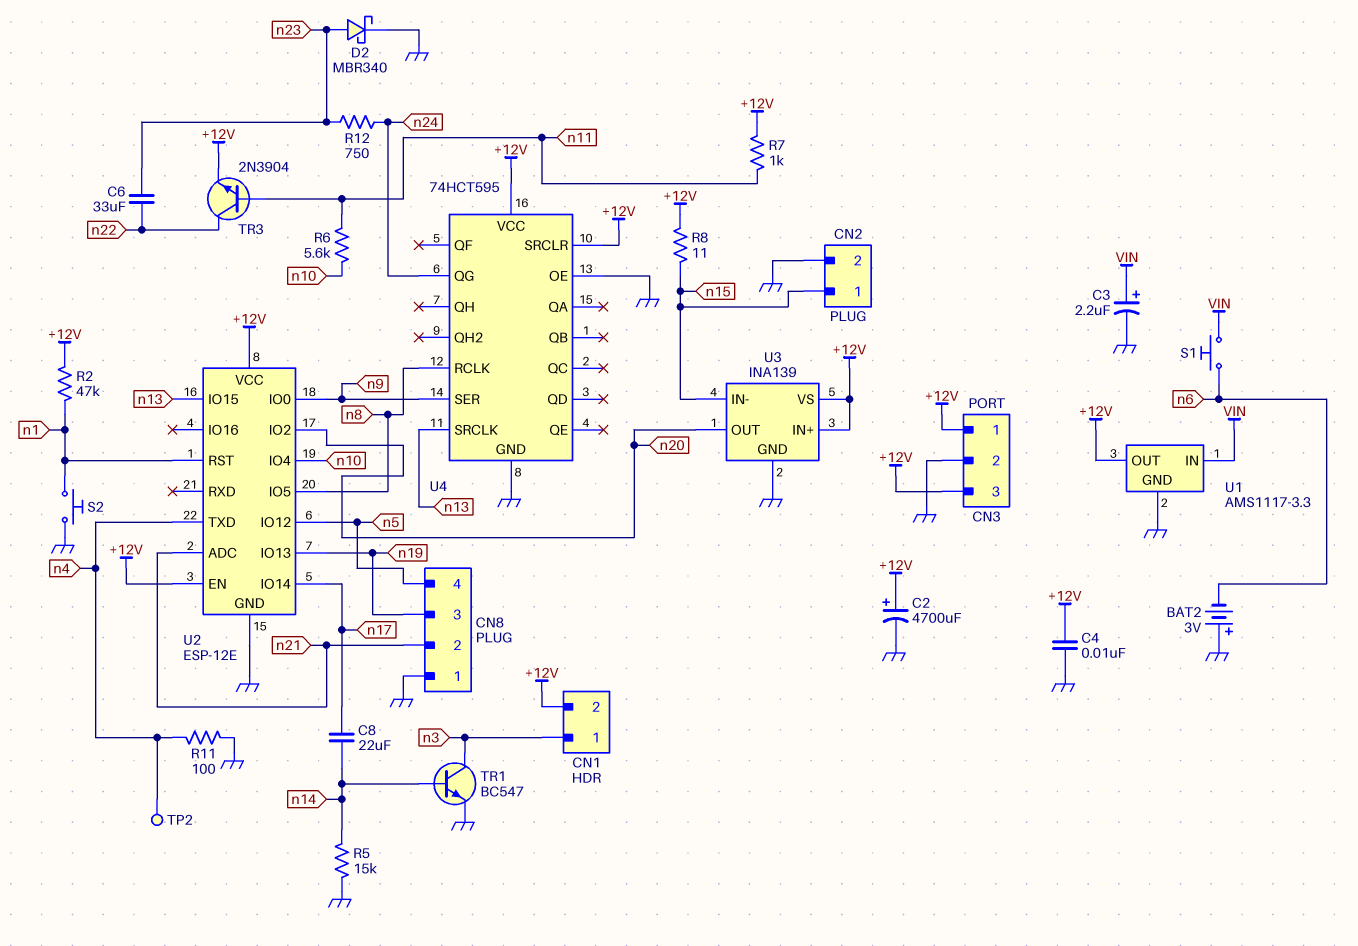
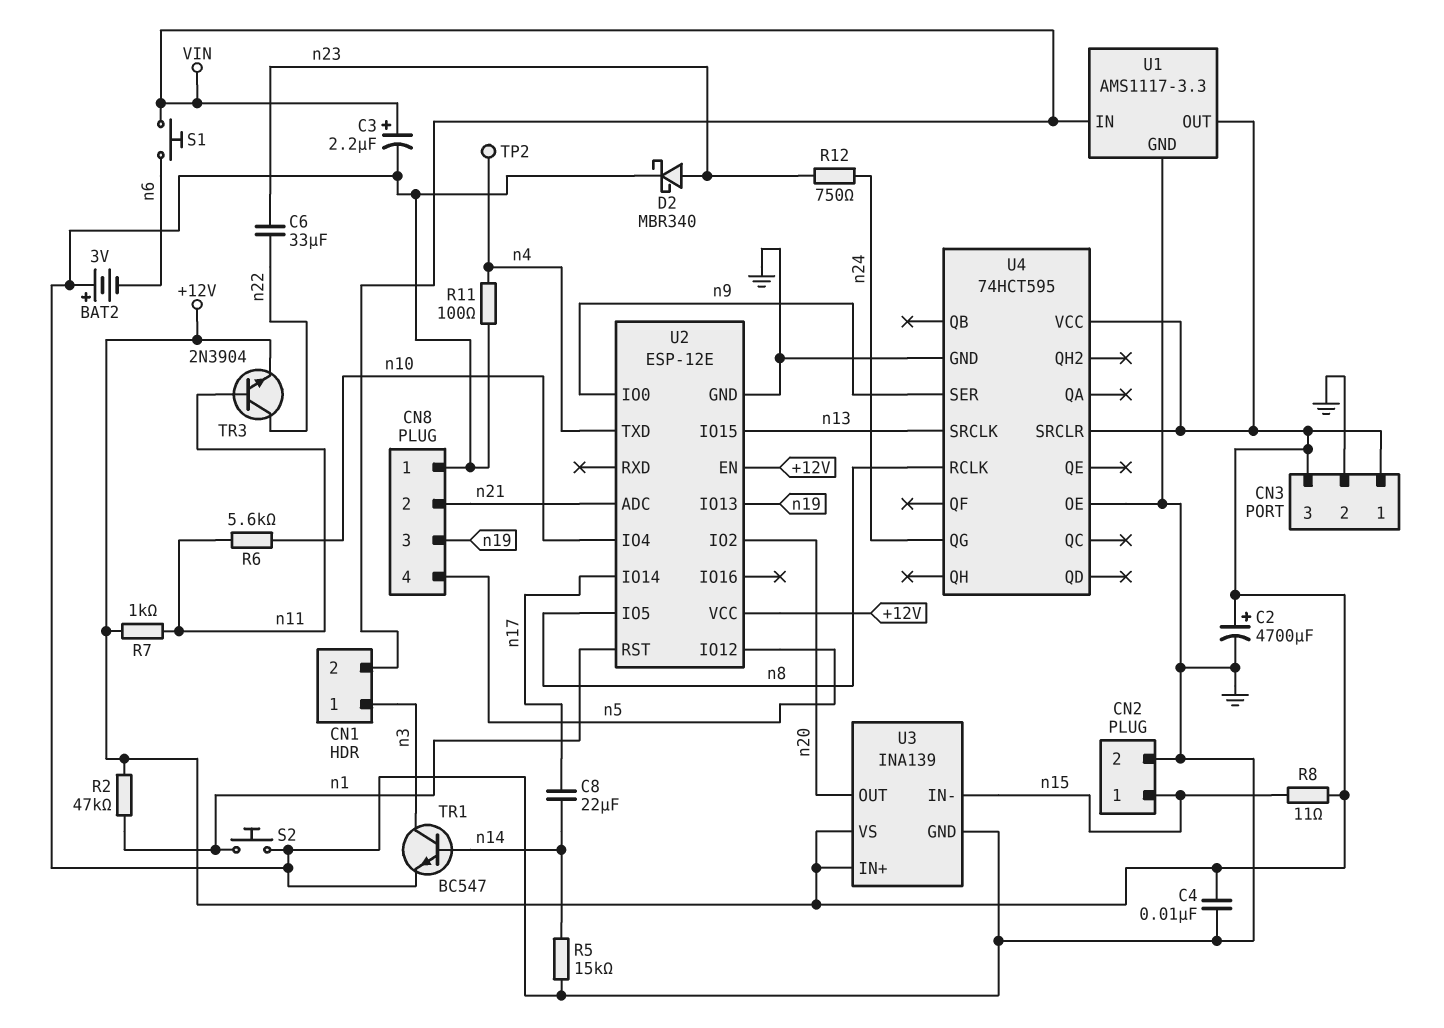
CN1 pin 2: +12V -> VIN

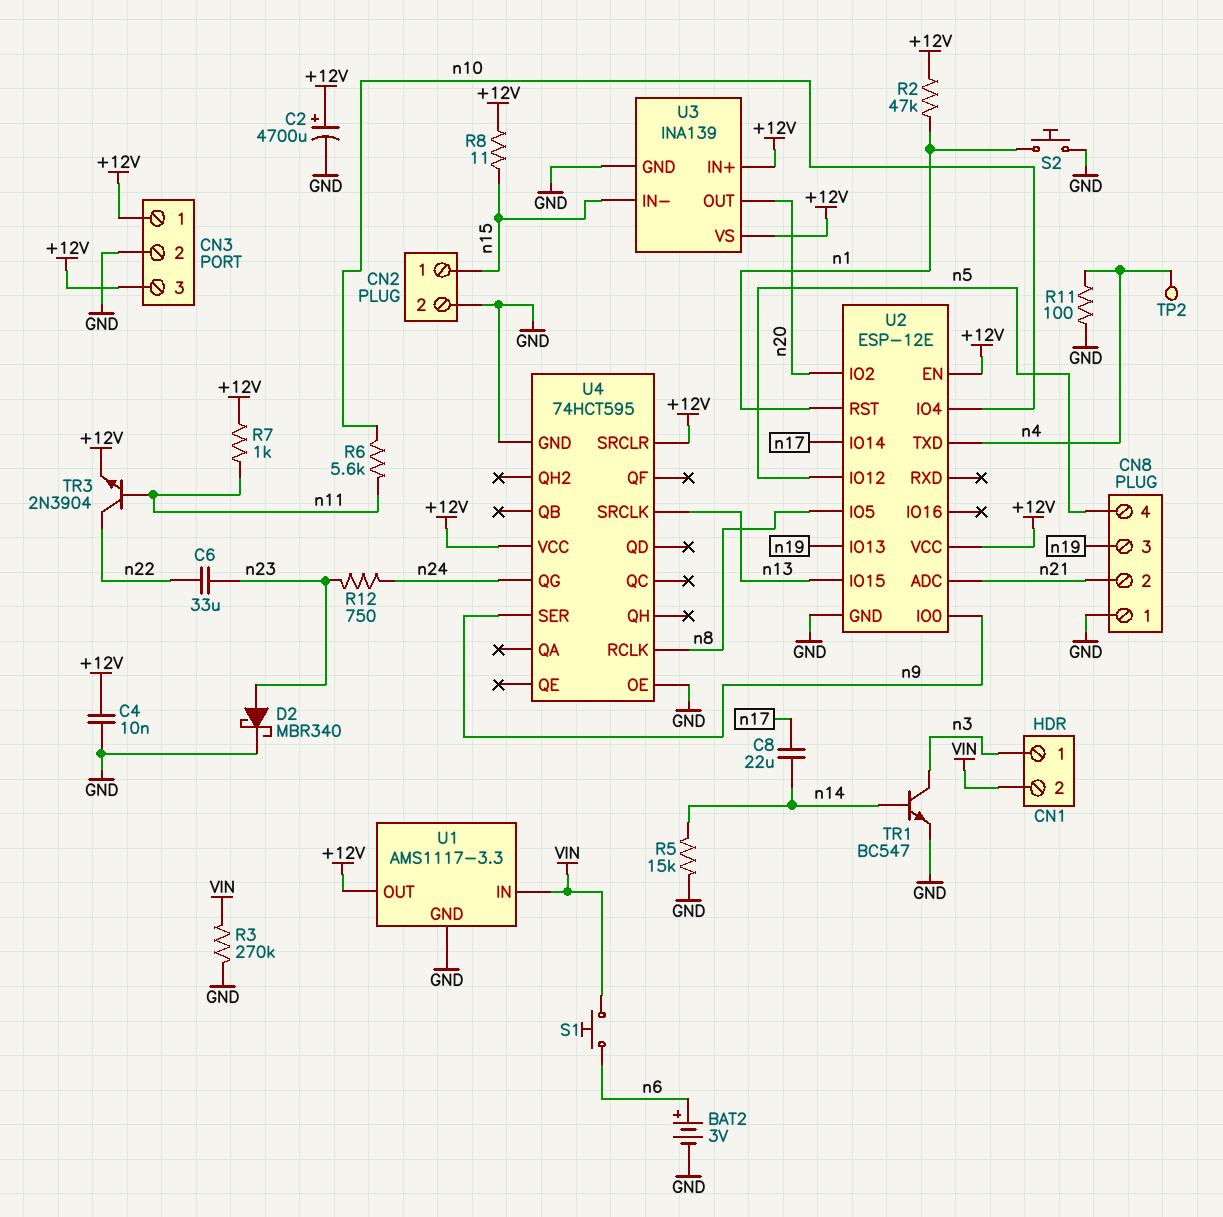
BAT2: 3V (plus GND, minus n6) -> 3V (plus n6, minus GND)
C3: 2.2uF (plus VIN, minus GND) -> none
R3: none -> 270k (GND, VIN)

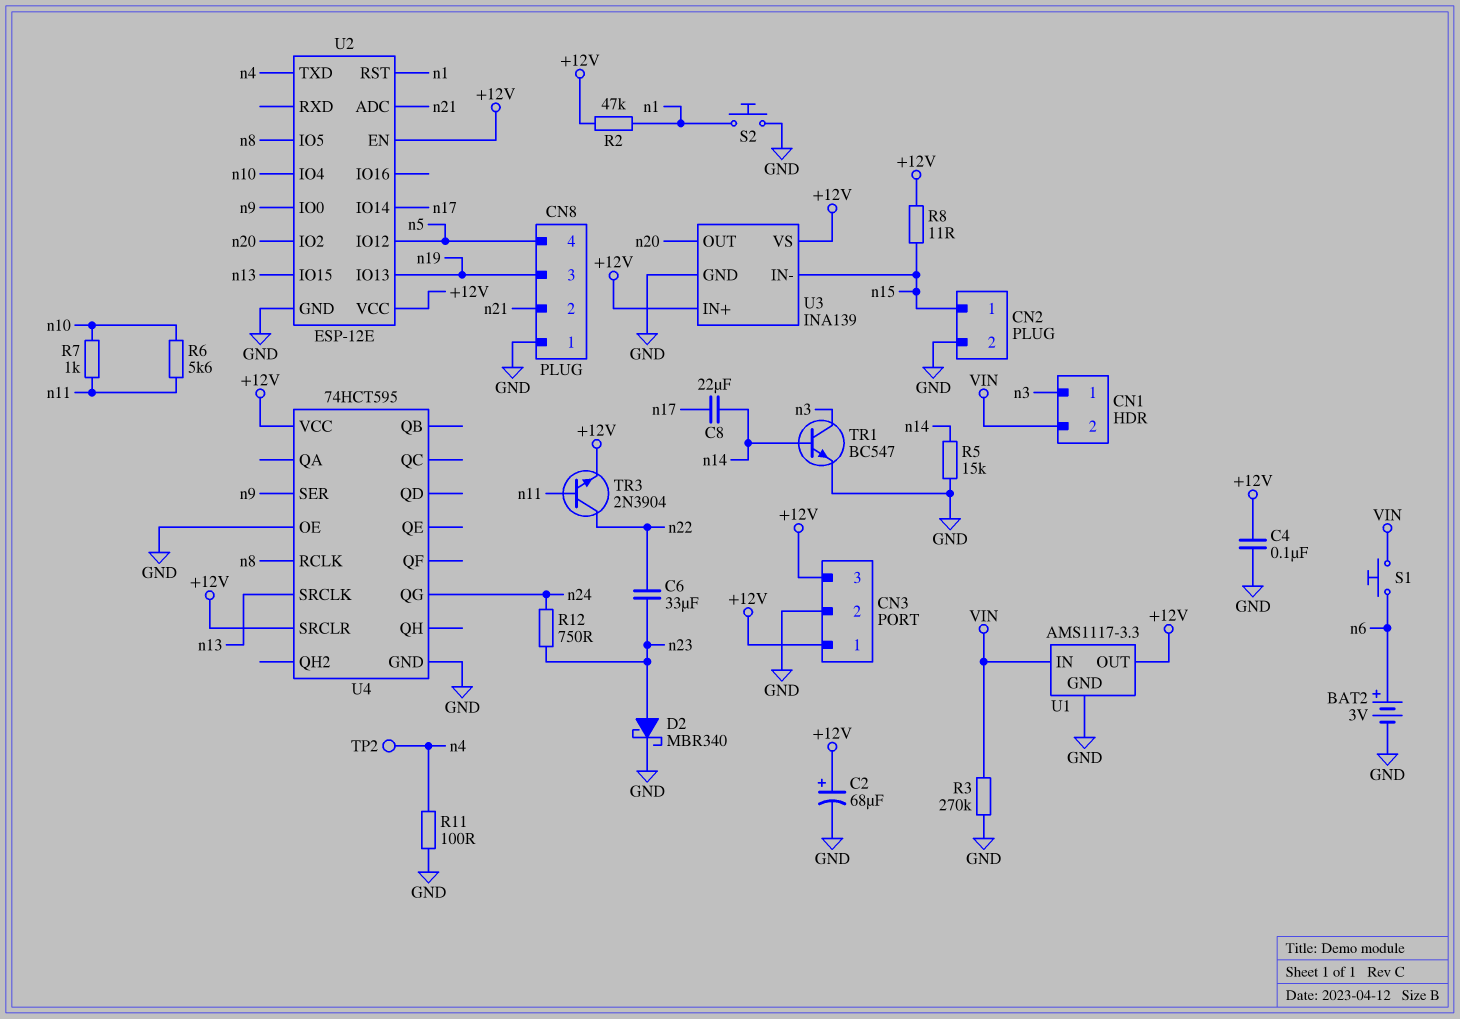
C2: 4700uF (plus +12V, minus GND) -> 68uF (plus +12V, minus GND)
C4: 10nF (+12V, GND) -> 100nF (+12V, GND)
R7: 1k (+12V, n11) -> 1k (n10, n11)

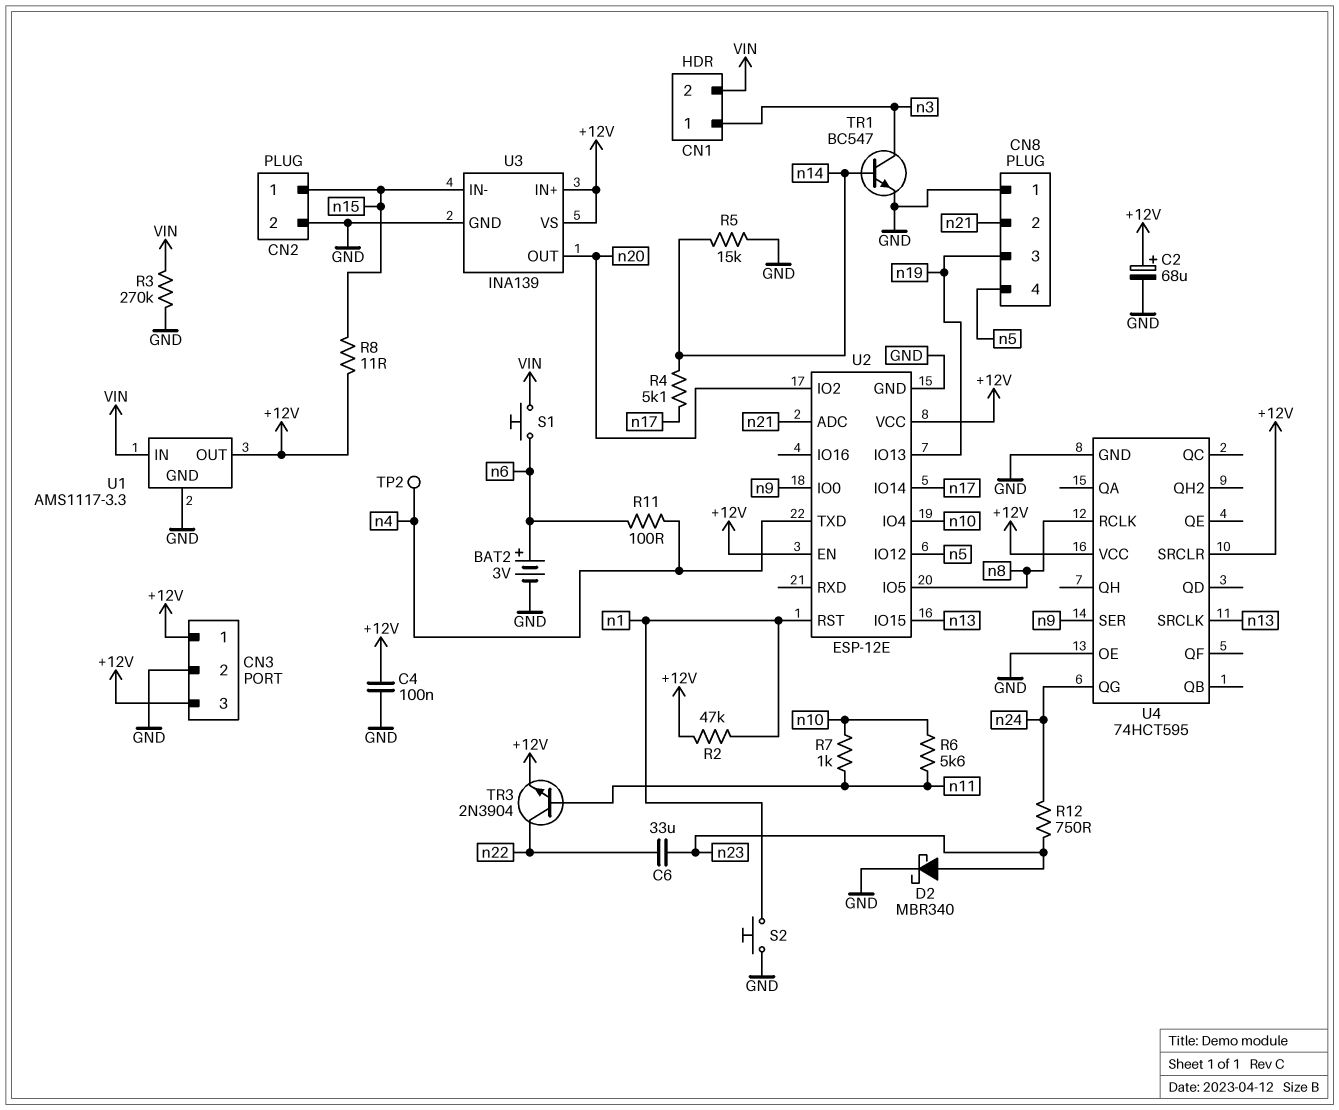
C8: 22uF (n14, n17) -> none
R4: none -> 5.1k (n14, n17)
R11: 100 (GND, n4) -> 100 (n4, n6)

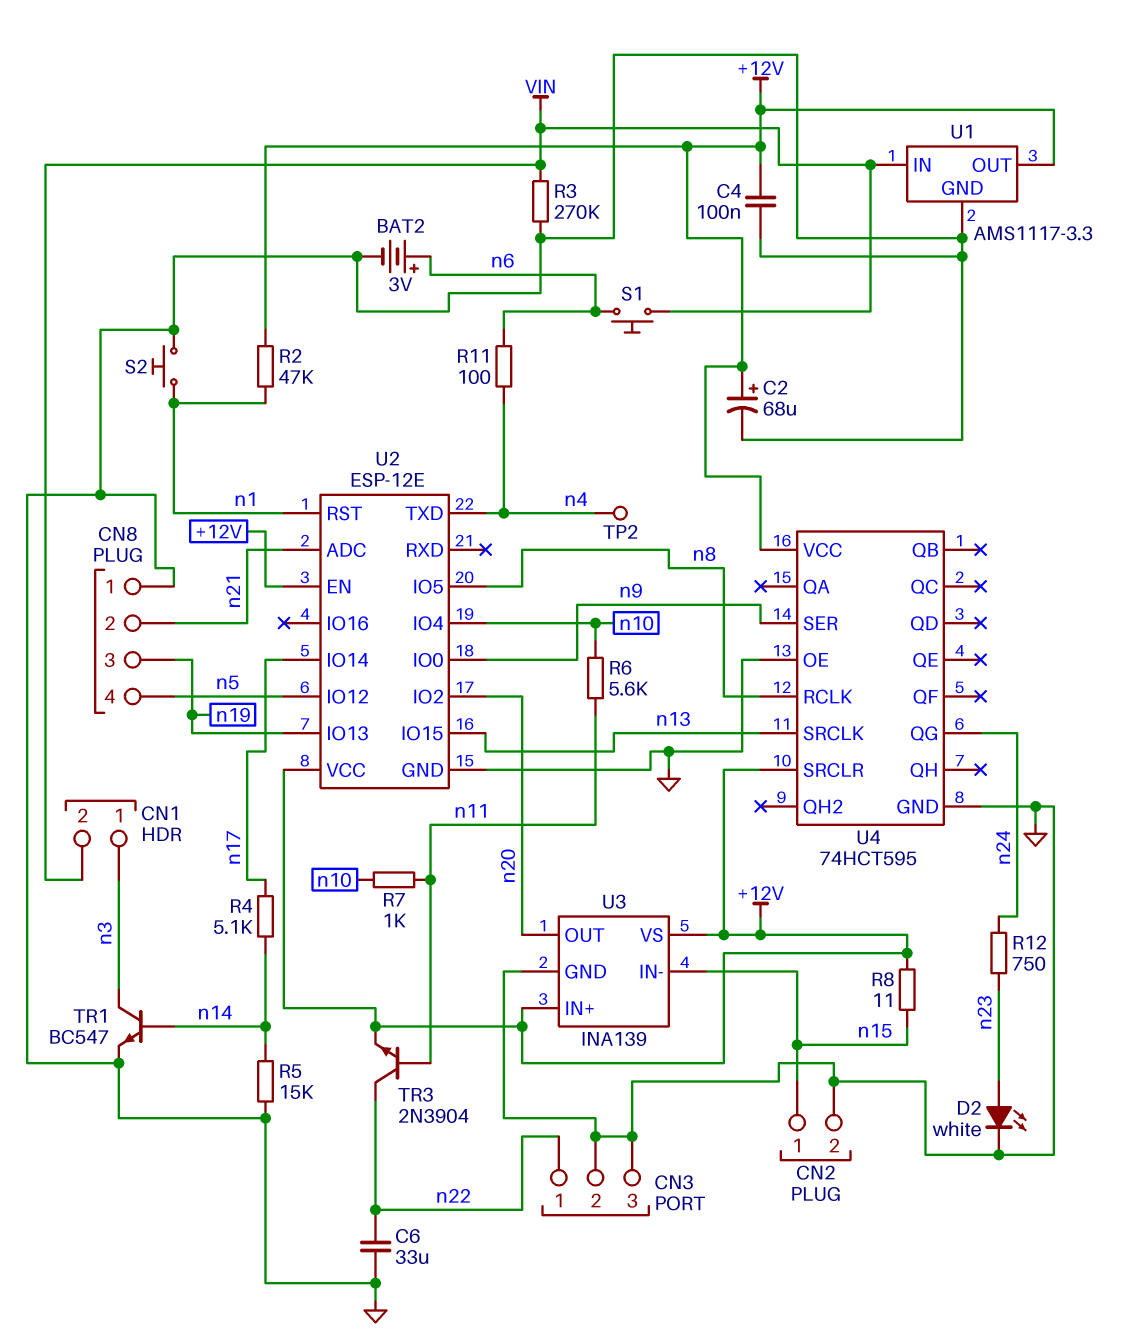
C6: 33uF (n22, n23) -> 33uF (GND, n22)
CN3 pin 1: +12V -> n22
CN3 pin 3: +12V -> GND
D2: schottky MBR340 (A n23, K GND) -> LED white (A n23, K GND)

